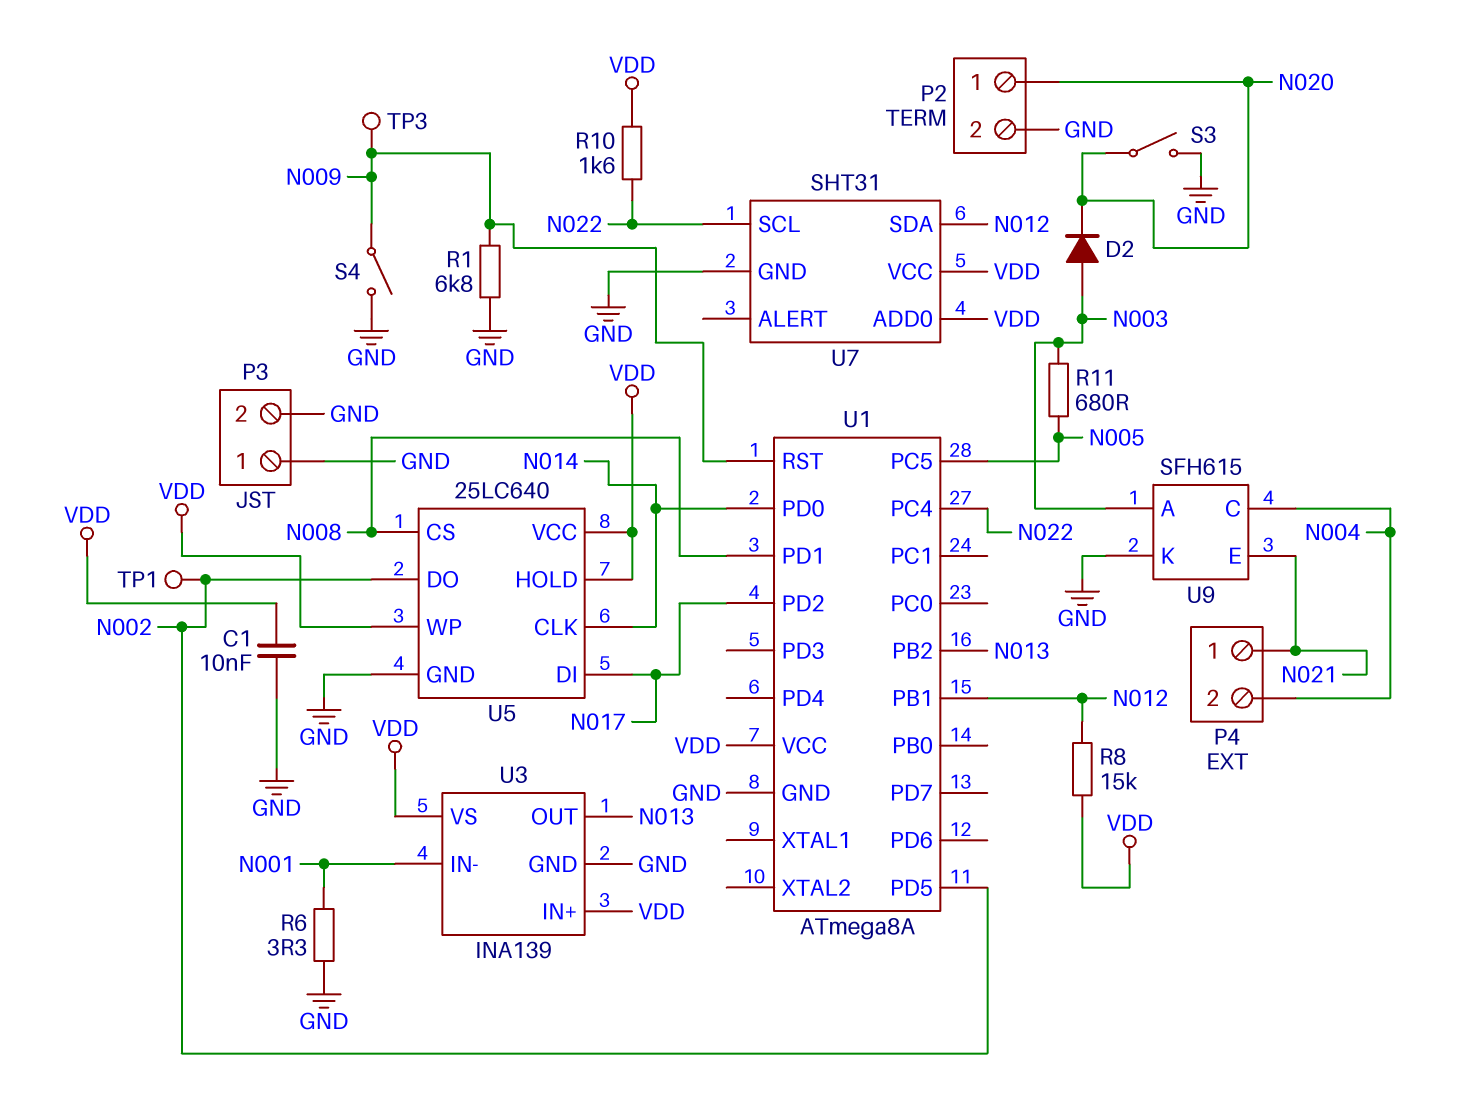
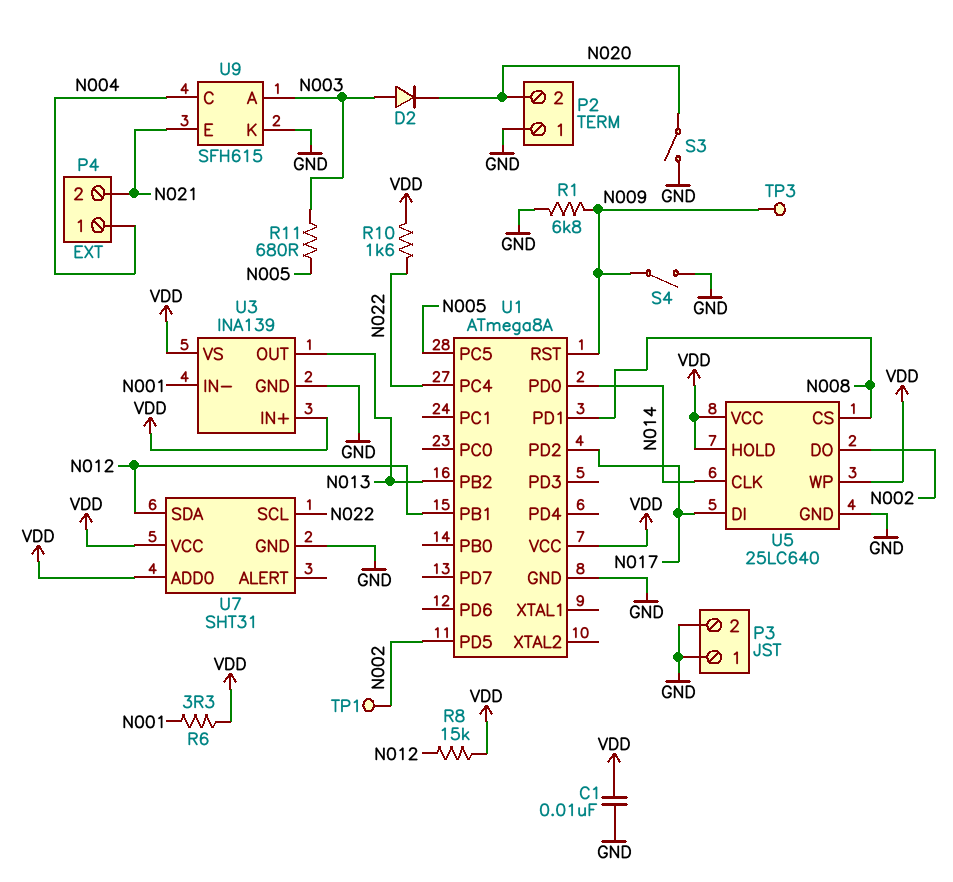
P2 pin 1: N020 -> GND
P2 pin 2: GND -> N020
P4 pin 1: N021 -> N004
P4 pin 2: N004 -> N021
R6: 3.3 (GND, N001) -> 3.3 (N001, VDD)

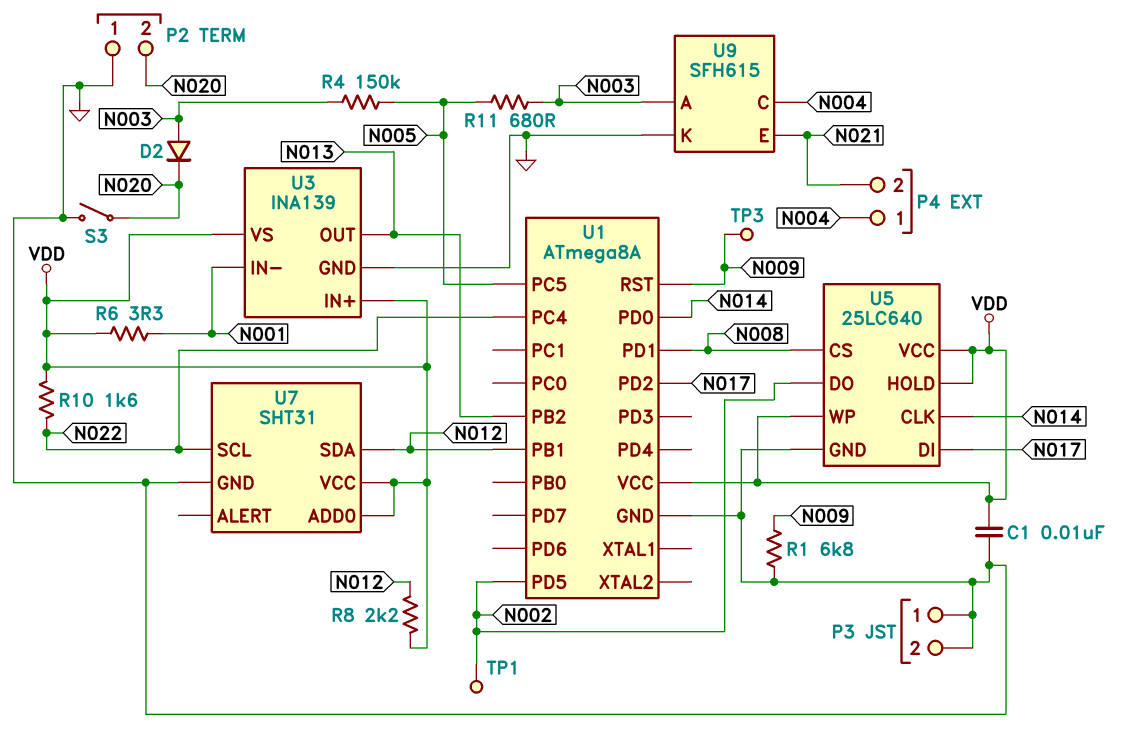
R4: none -> 150k (N003, N005)
R8: 15k (N012, VDD) -> 2.2k (N012, VDD)
S4: switch (GND, N009) -> none

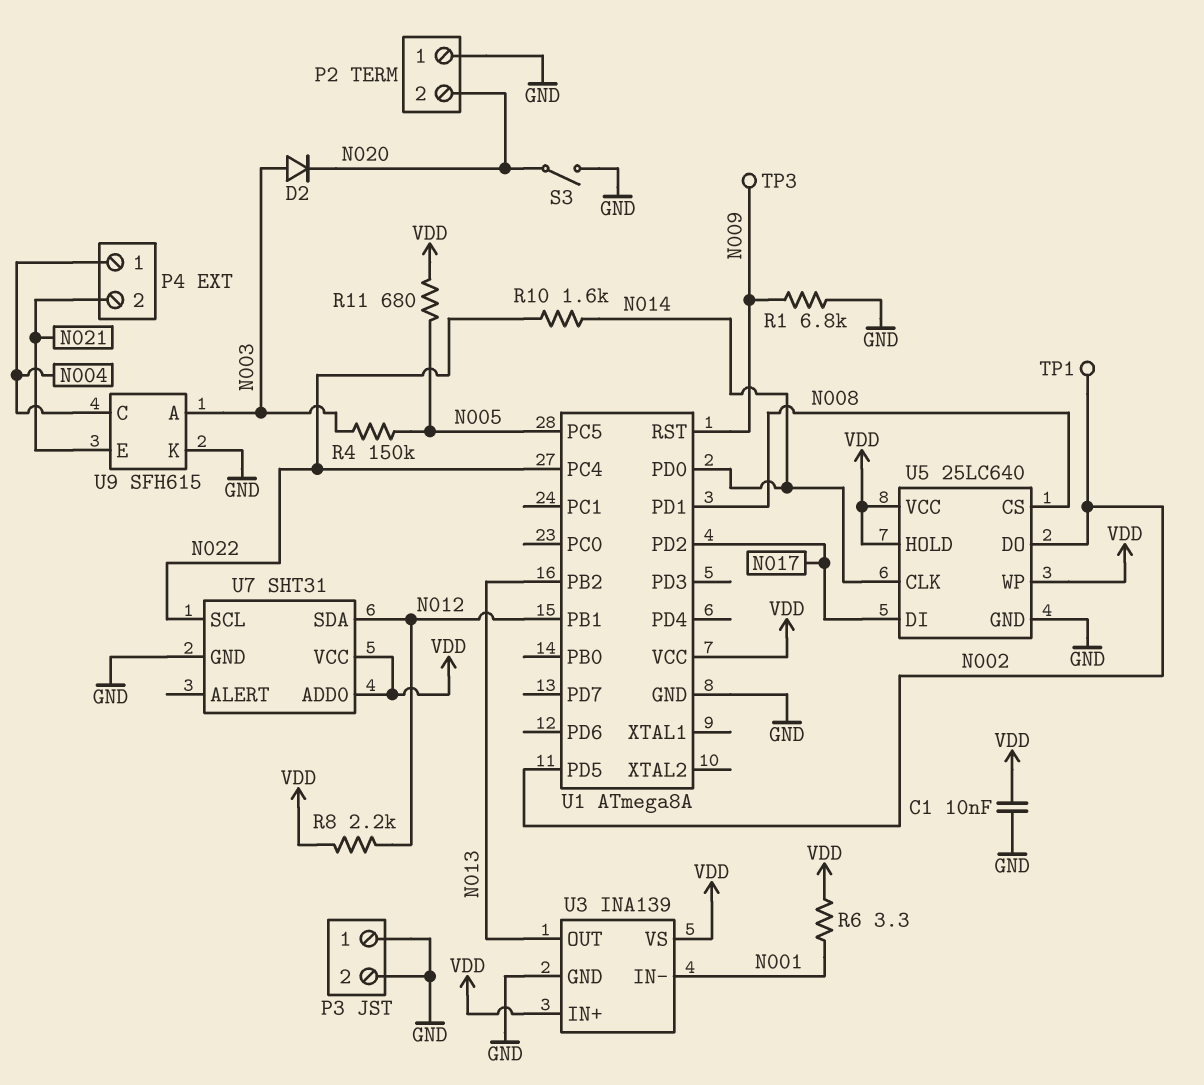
R10: 1.6k (N022, VDD) -> 1.6k (N014, N022)
R11: 680 (N003, N005) -> 680 (N005, VDD)

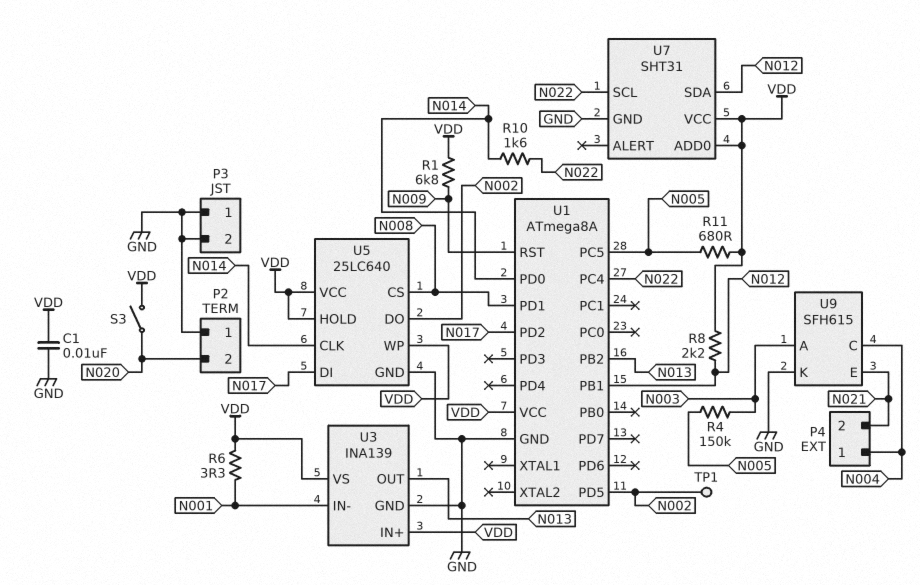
D2: diode (A N003, K N020) -> none
R1: 6.8k (GND, N009) -> 6.8k (N009, VDD)
S3: switch (GND, N020) -> switch (N020, VDD)
TP3: test point (N009) -> none

